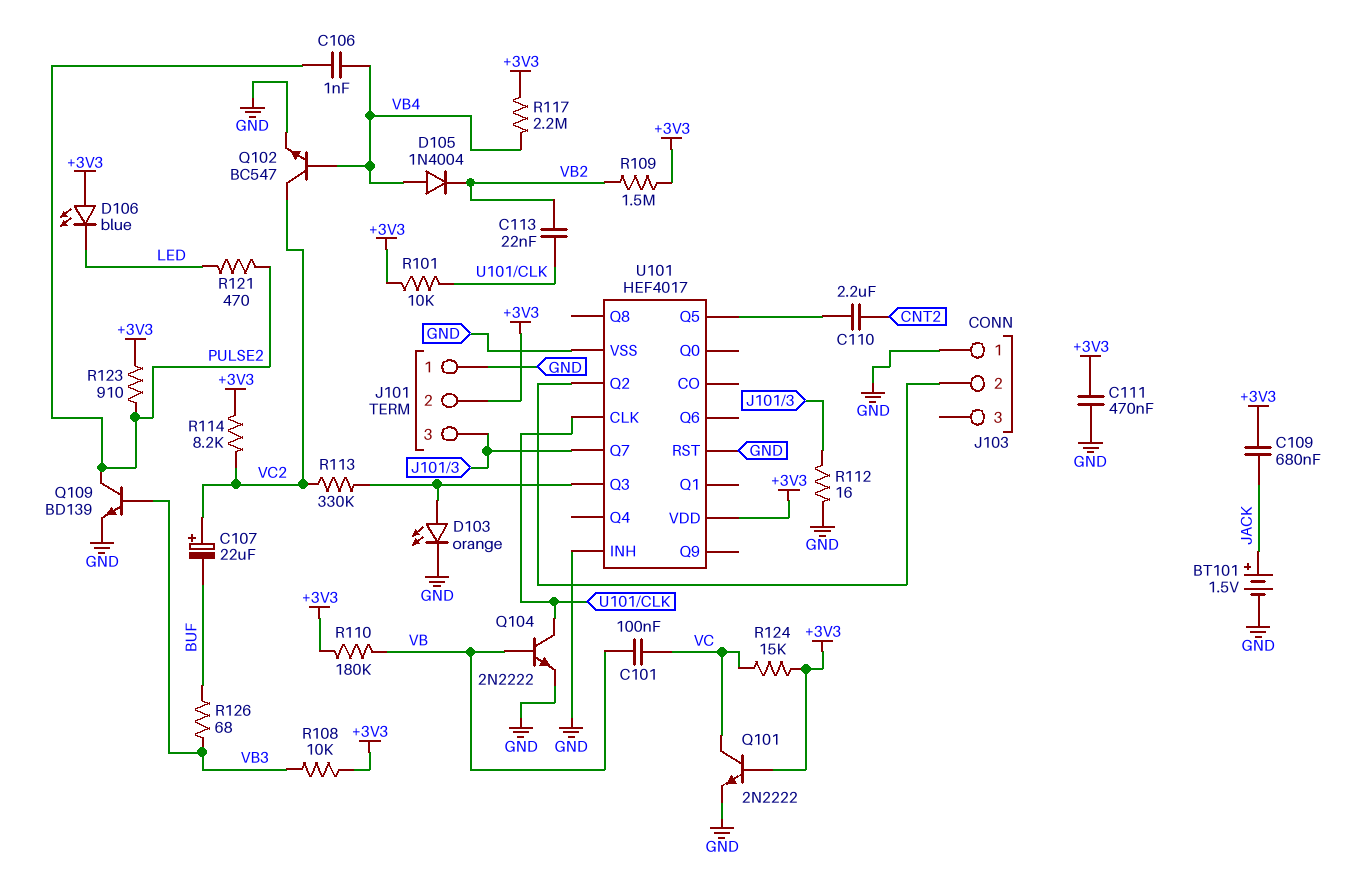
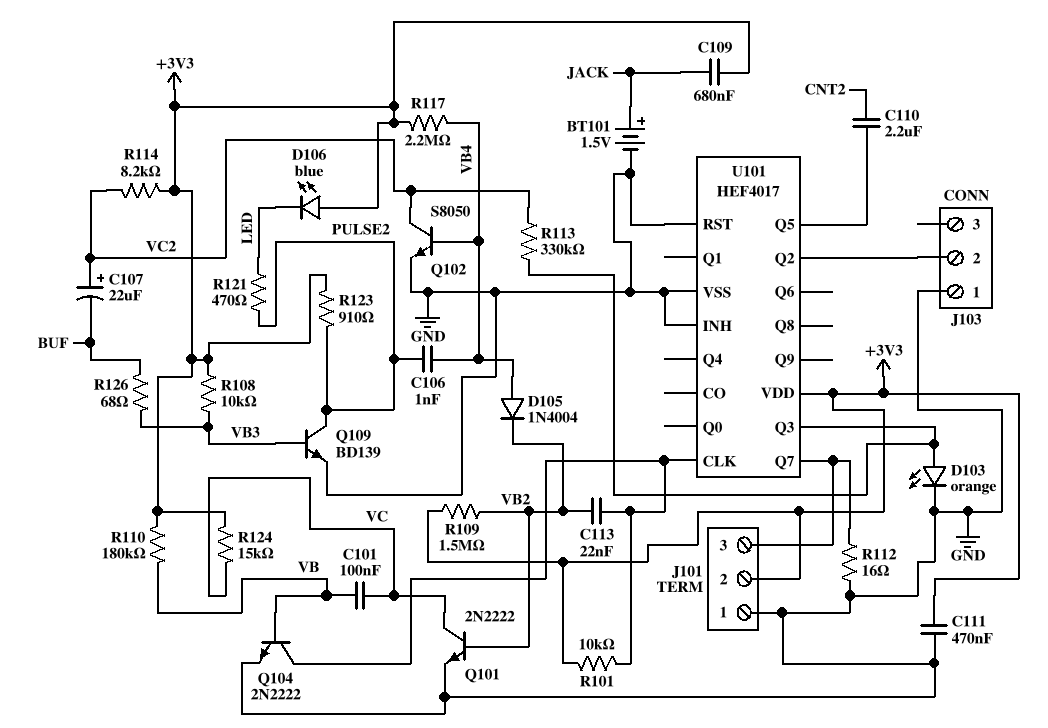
Q101: NPN 2N2222 (B +3V3, C VC, E GND) -> NPN 2N2222 (B VB2, C VC, E GND)
Q102: NPN BC547 (B VB4, C VC2, E GND) -> NPN S8050 (B VB4, C VC2, E GND)

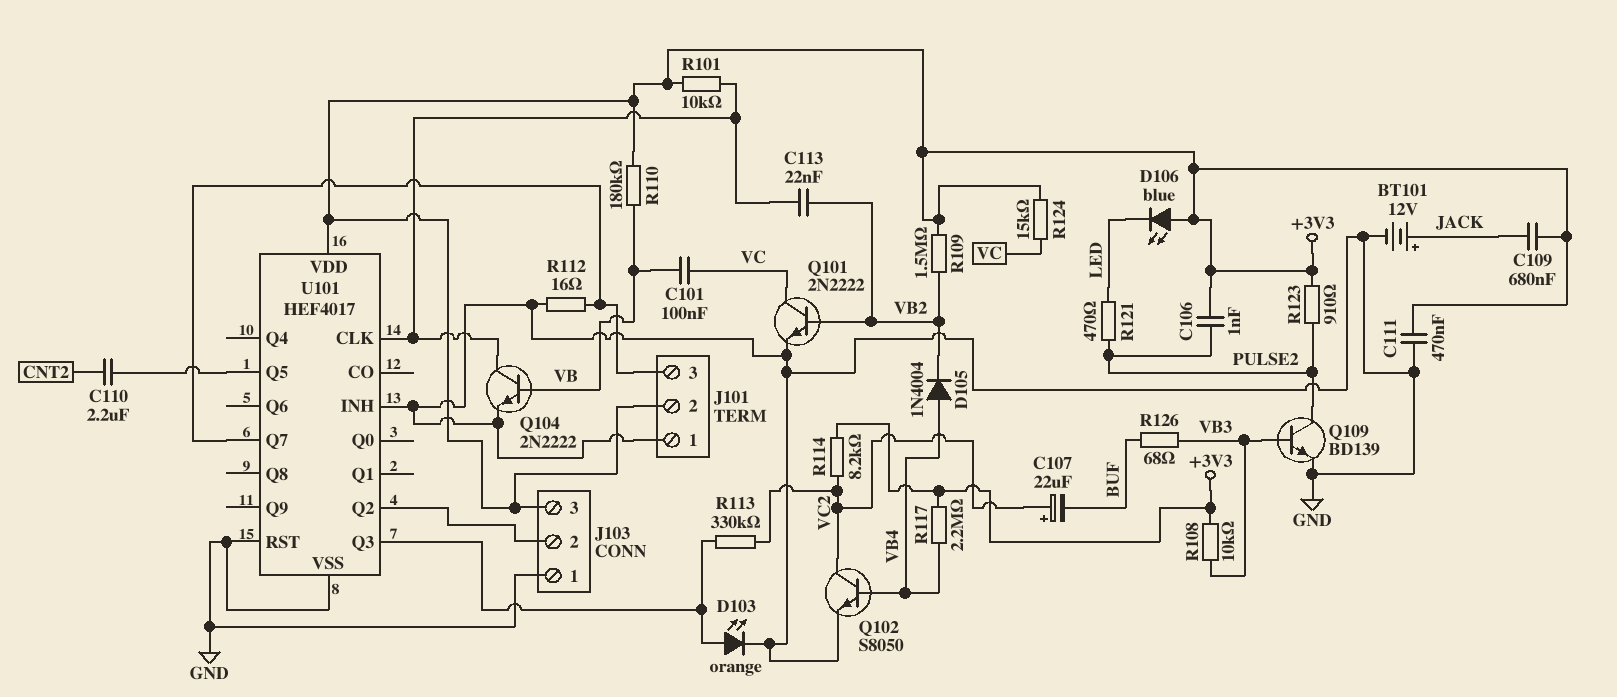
BT101: 1.5V (plus JACK, minus GND) -> 12V (plus JACK, minus GND)
C106: 1nF (PULSE2, VB4) -> 1nF (+3V3, PULSE2)
J103 pin 3: none -> +3V3

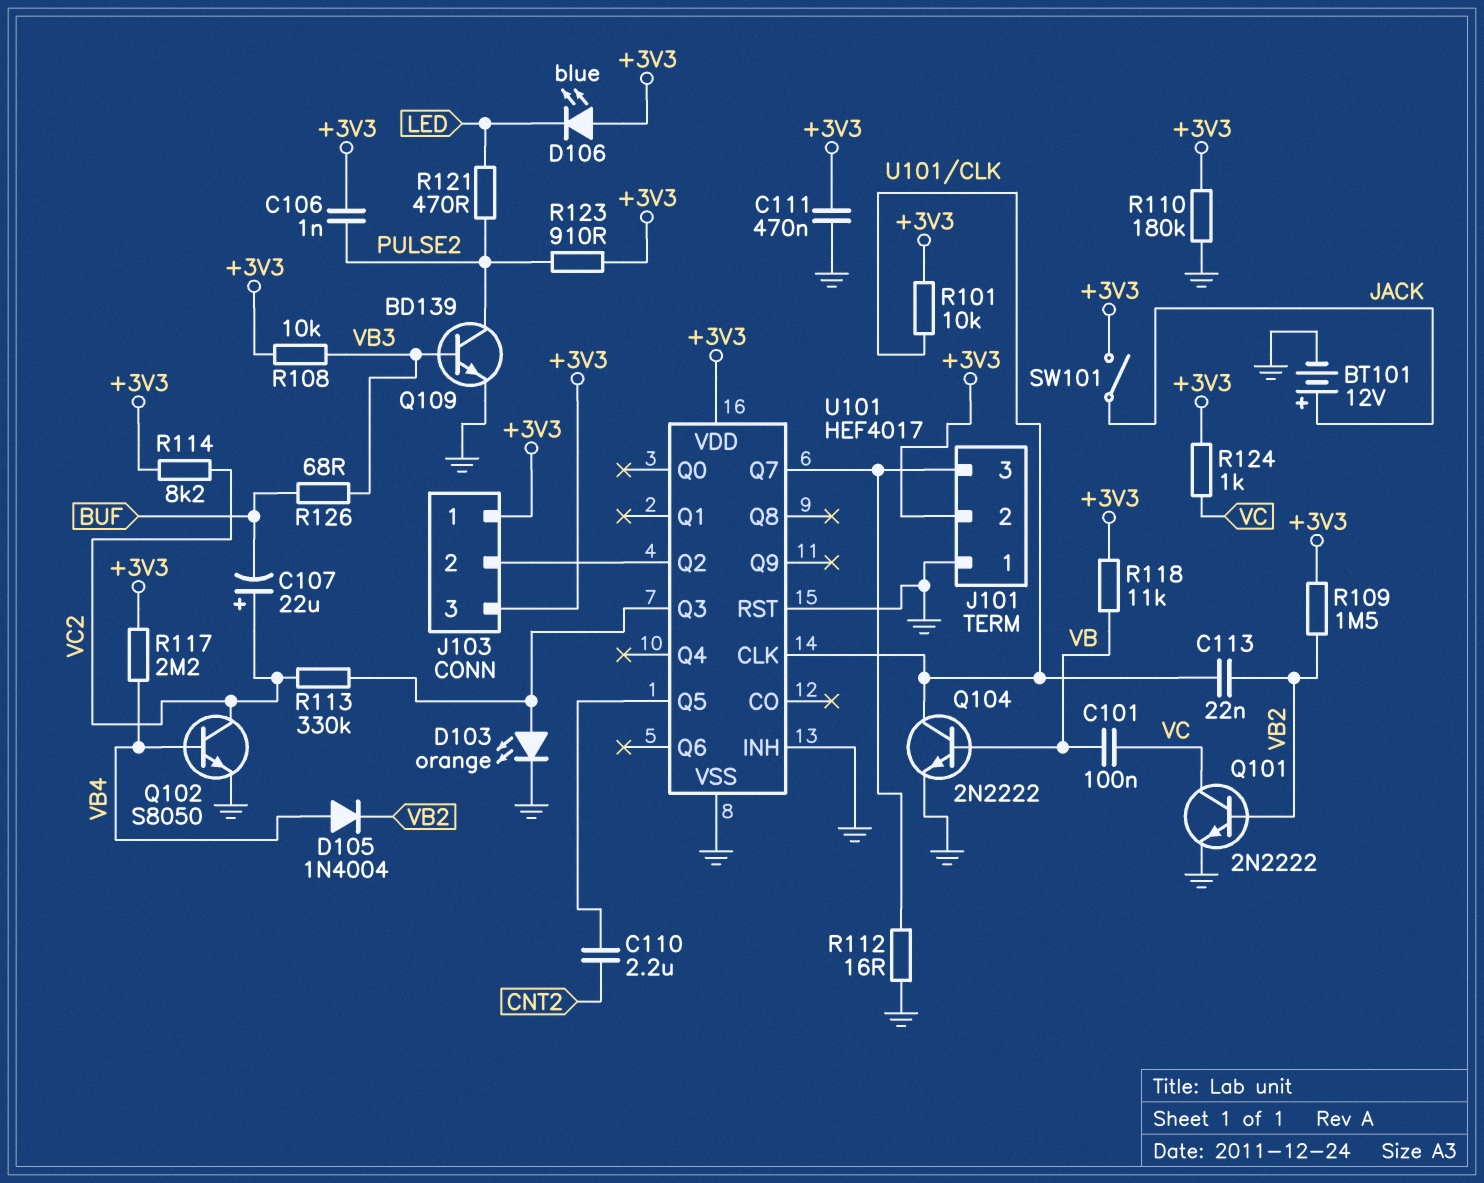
C109: 680nF (+3V3, JACK) -> none
J103 pin 1: GND -> +3V3
R110: 180k (+3V3, VB) -> 180k (+3V3, GND)
R118: none -> 11k (+3V3, VB)
R124: 15k (+3V3, VC) -> 1k (+3V3, VC)
SW101: none -> switch (+3V3, JACK)

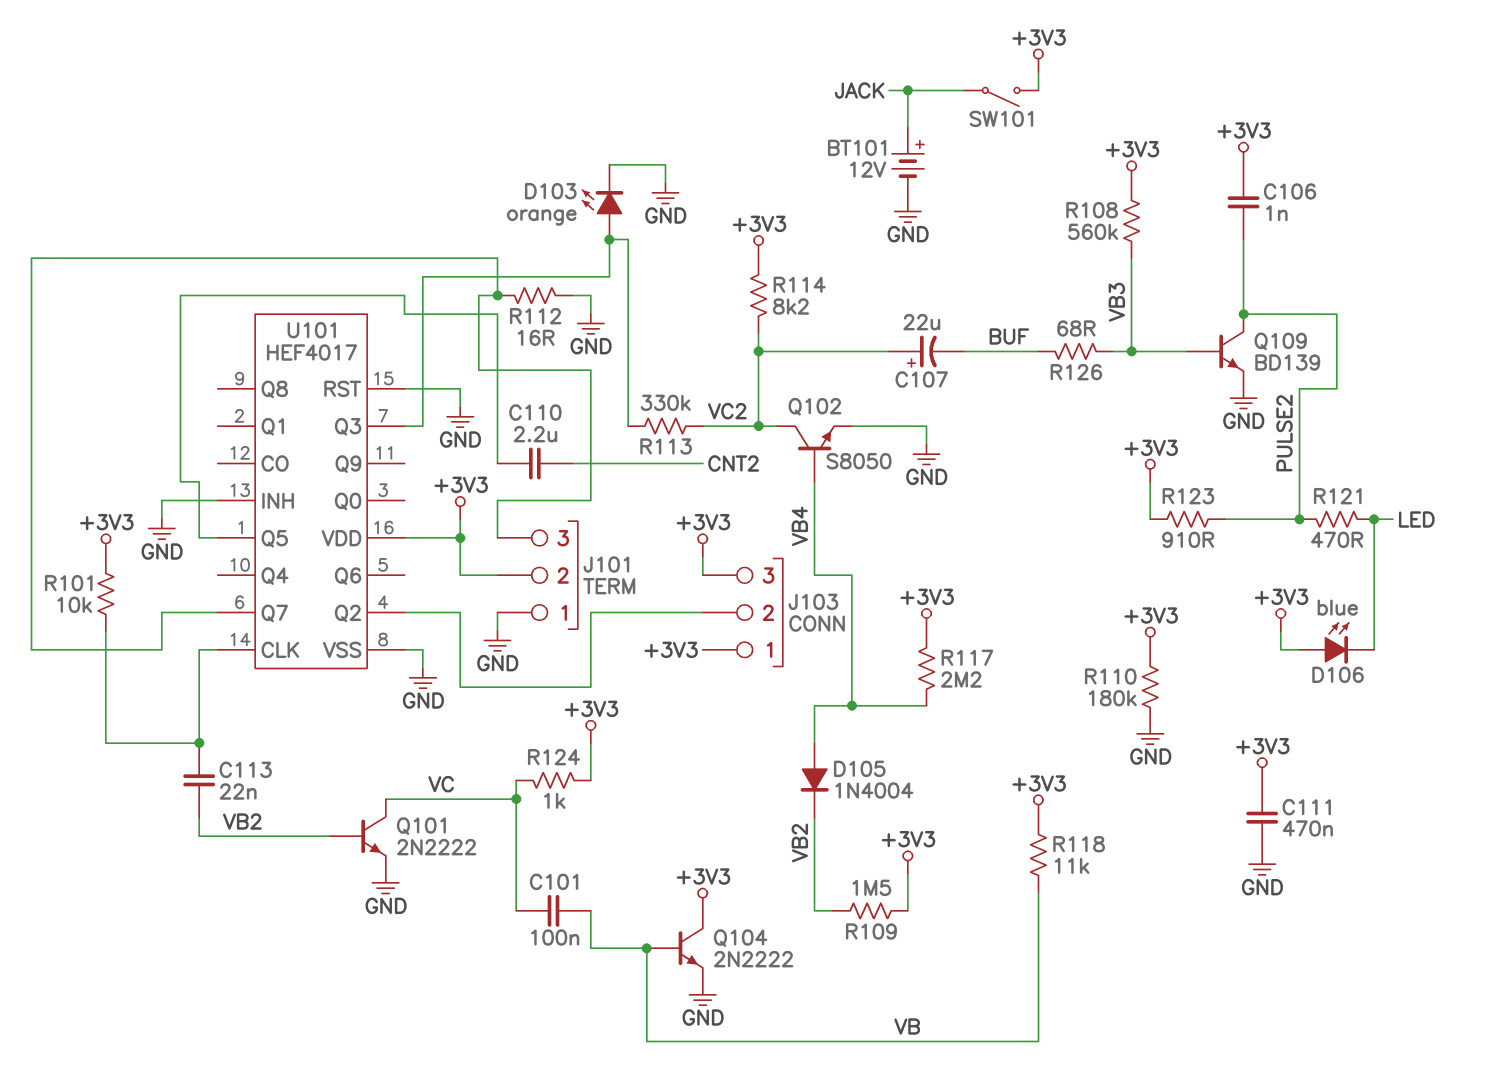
Q104: NPN 2N2222 (B VB, C U101/CLK, E GND) -> NPN 2N2222 (B VB, C +3V3, E GND)
R108: 10k (+3V3, VB3) -> 560k (+3V3, VB3)

